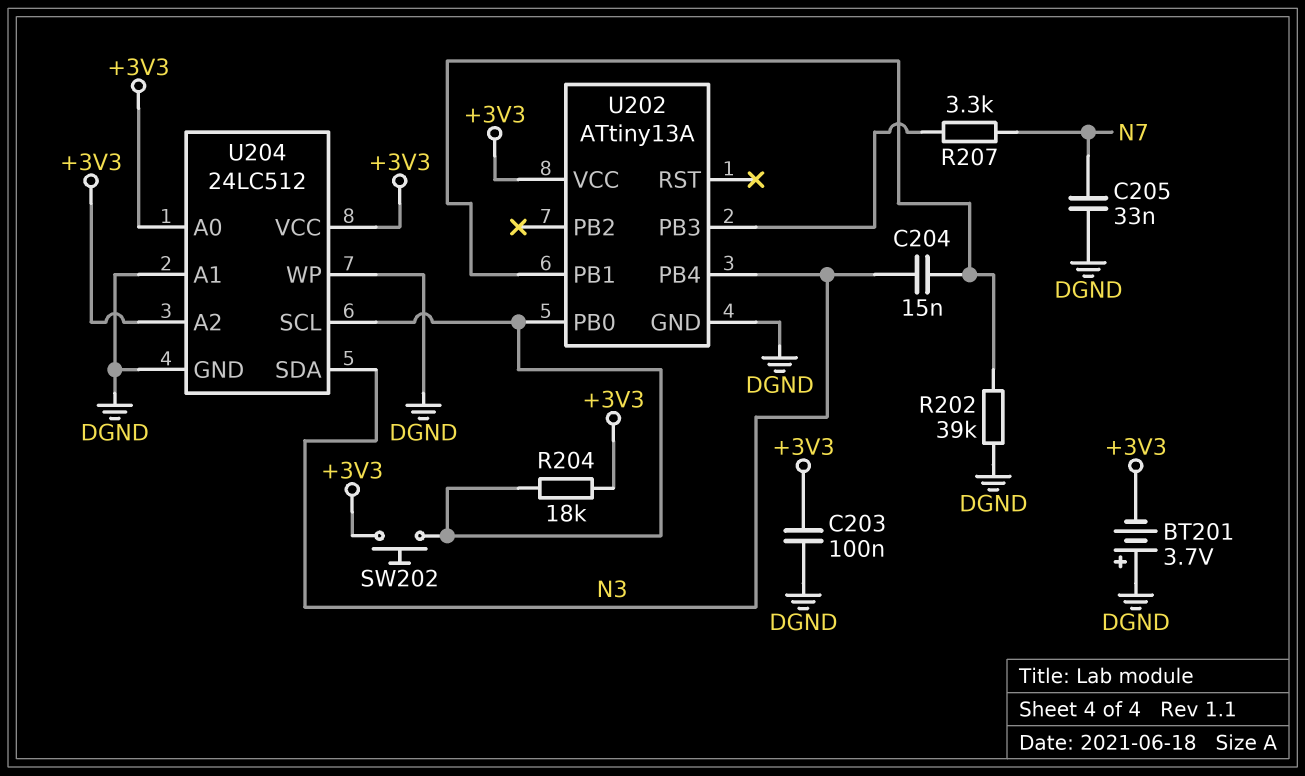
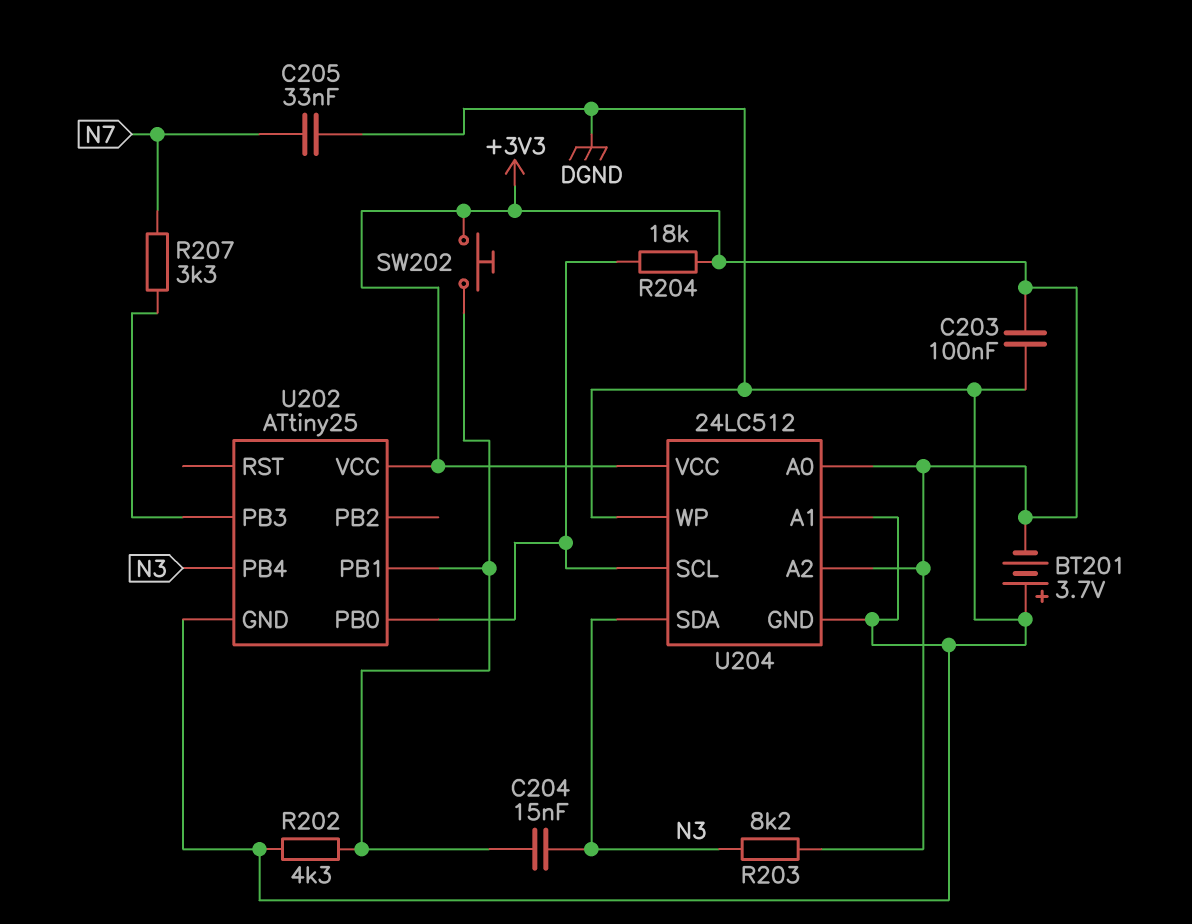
R202: 39k (DGND, U202/PB1) -> 4.3k (DGND, U202/PB1)
R203: none -> 8.2k (+3V3, N3)
SW202: button (+3V3, U202/PB0) -> button (+3V3, U202/PB1)
U202: ATtiny13A -> ATtiny25

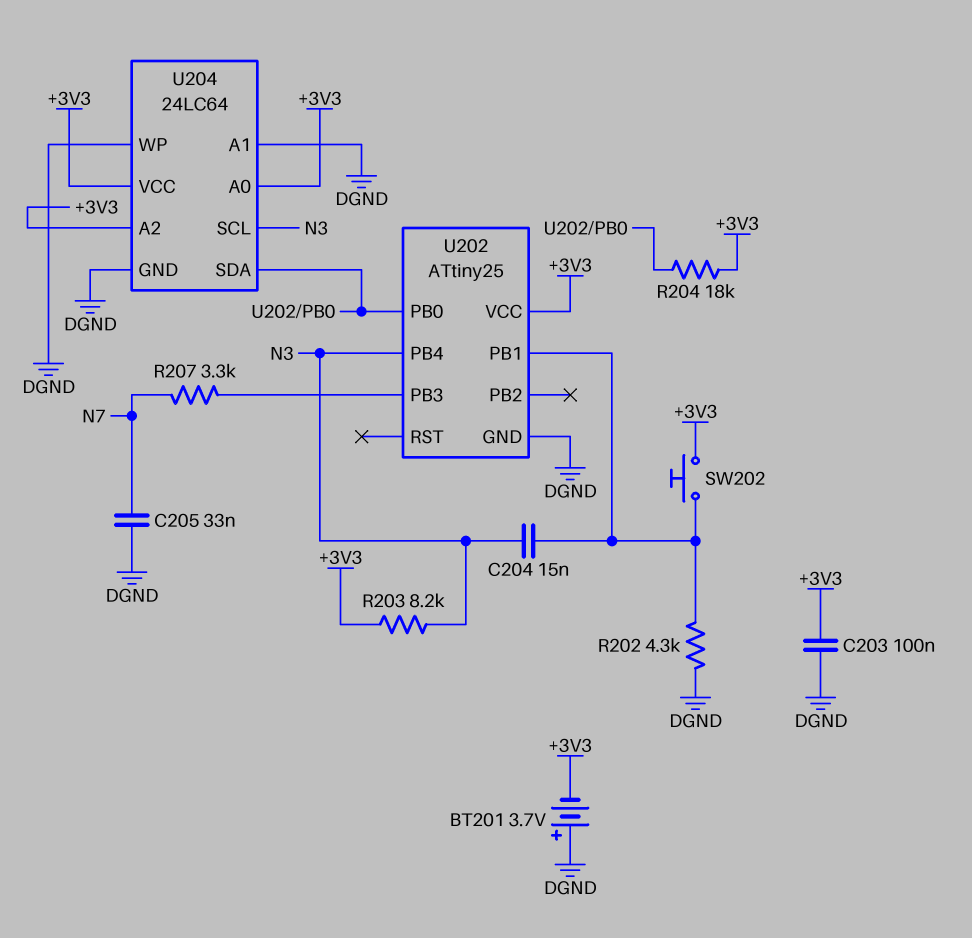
U204: 24LC512 -> 24LC64
U204 pin SCL: U202/PB0 -> N3
U204 pin SDA: N3 -> U202/PB0

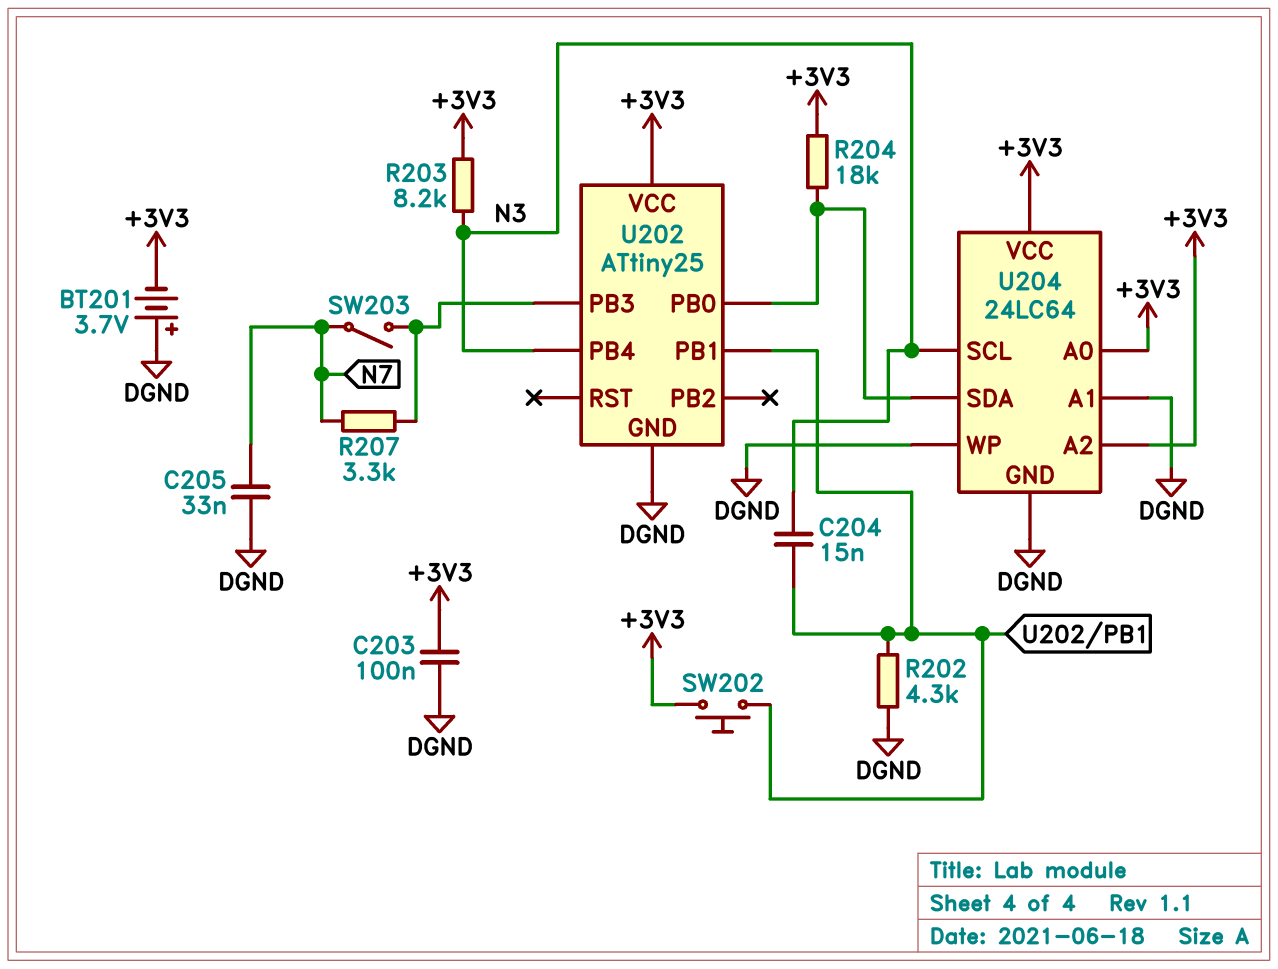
SW203: none -> switch (N7, U202/PB3)

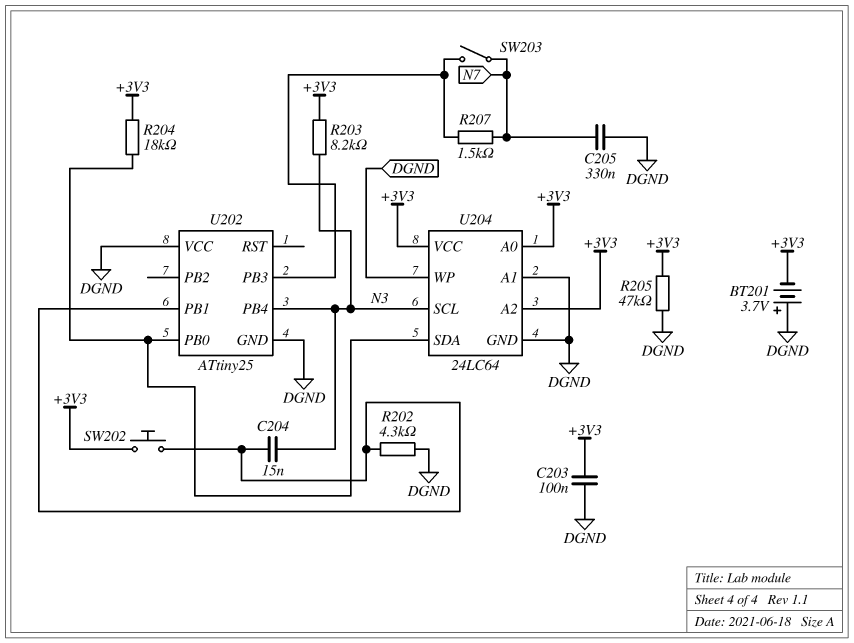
C205: 33nF (DGND, N7) -> 330nF (DGND, N7)
R205: none -> 47k (+3V3, DGND)
R207: 3.3k (N7, U202/PB3) -> 1.5k (N7, U202/PB3)
U202 pin VCC: +3V3 -> DGND

